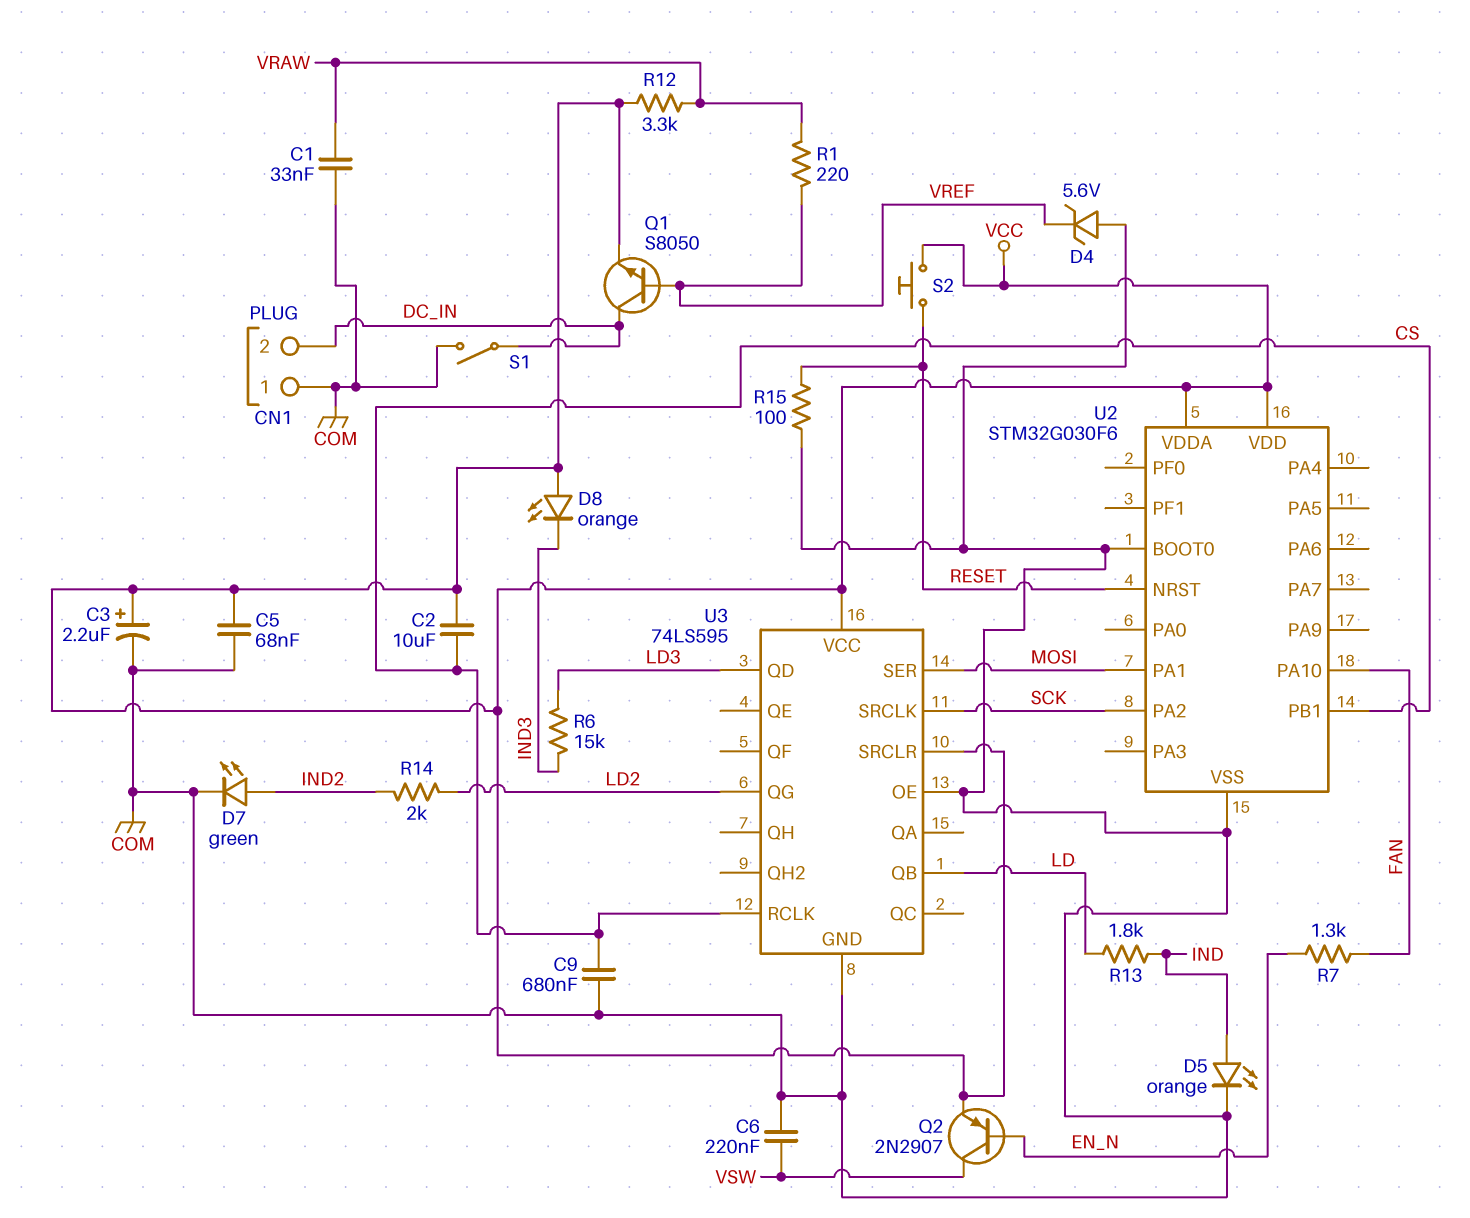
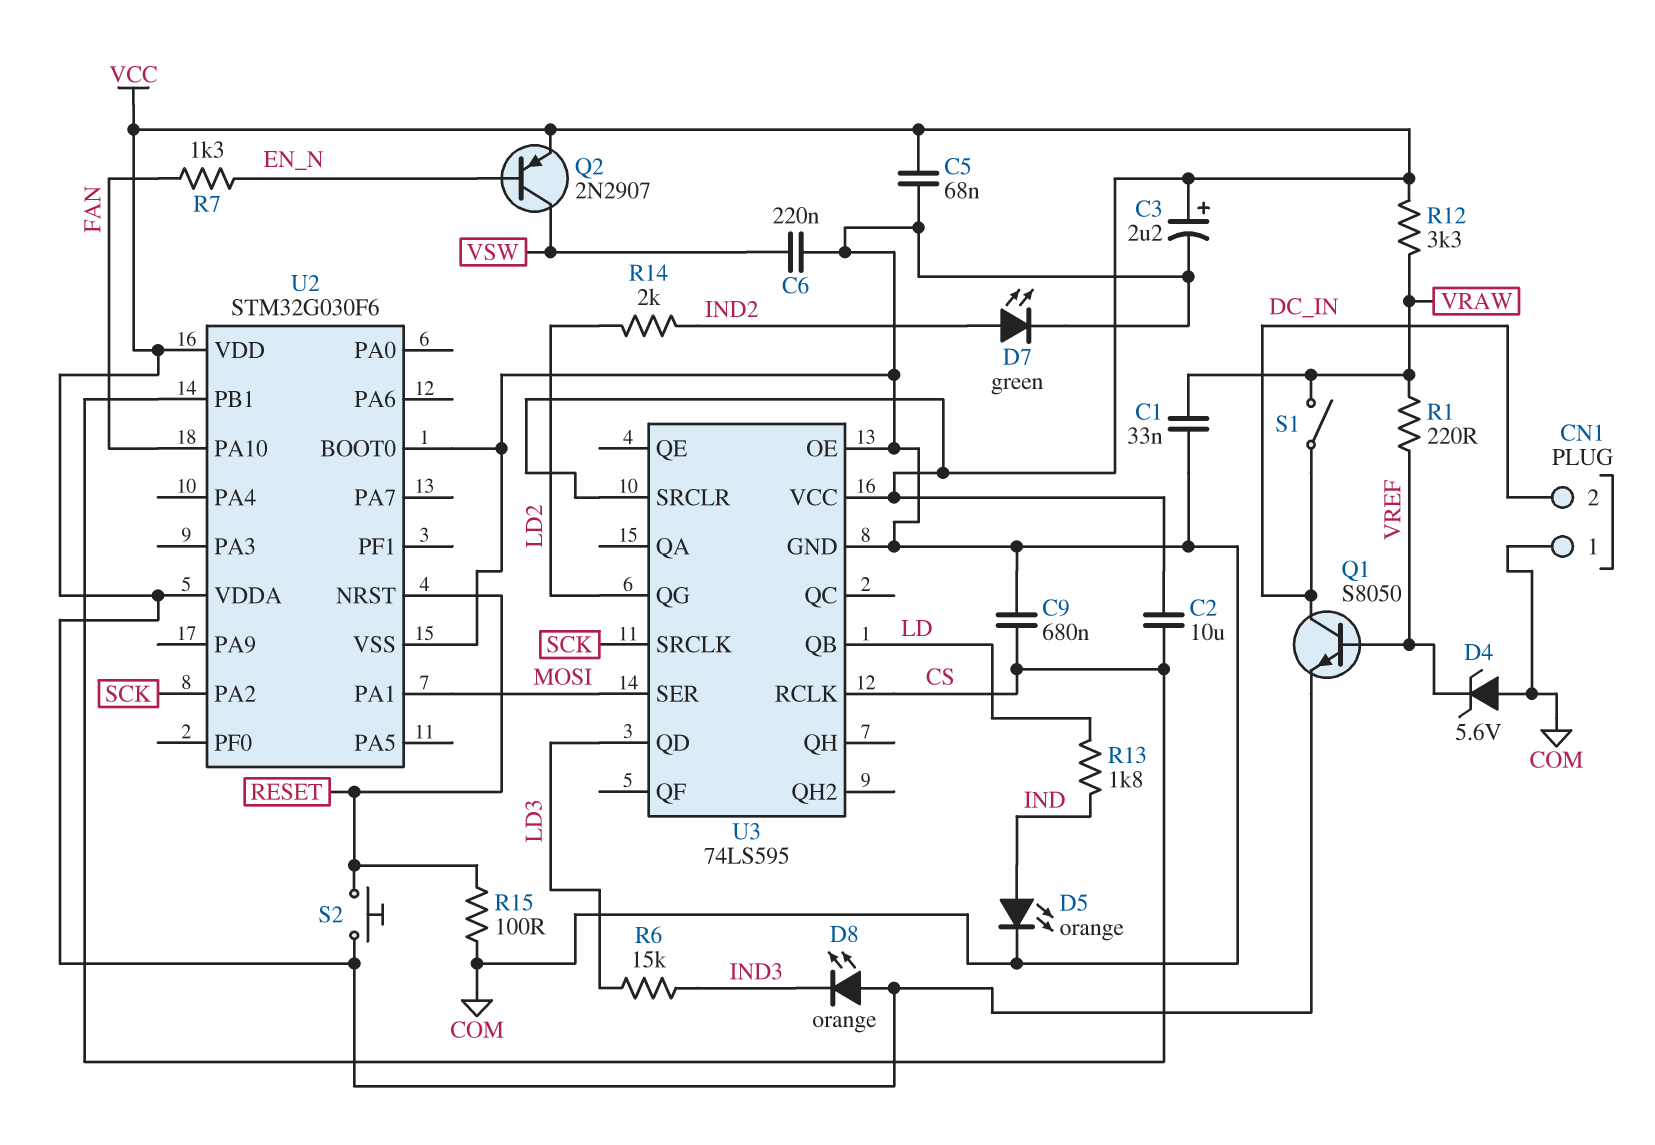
S1: switch (COM, DC_IN) -> switch (DC_IN, VRAW)

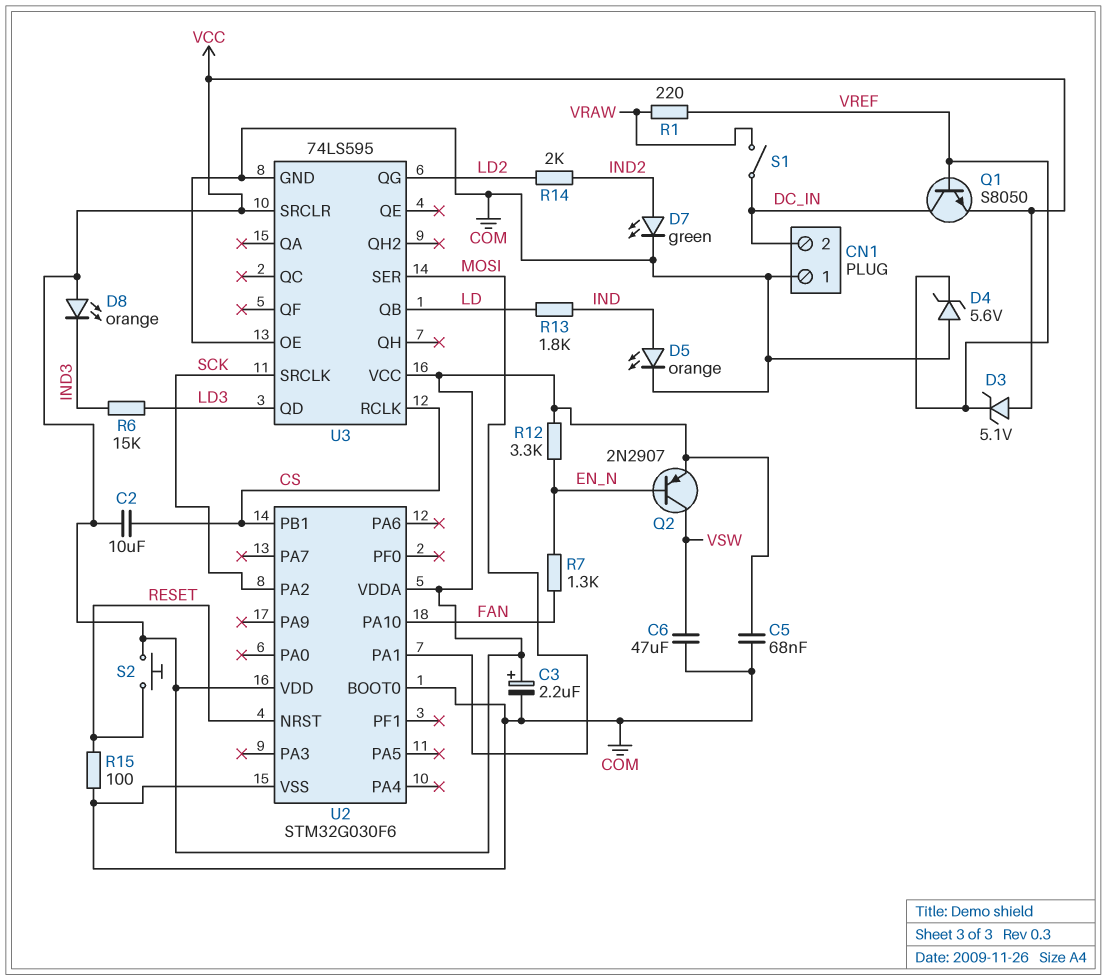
C1: 33nF (COM, VRAW) -> none
C6: 220nF (COM, VSW) -> 47uF (COM, VSW)
C9: 680nF (COM, CS) -> none
D3: none -> zener 5.1V (A VCC, K VREF)
R12: 3.3k (VCC, VRAW) -> 3.3k (EN_N, VCC)

